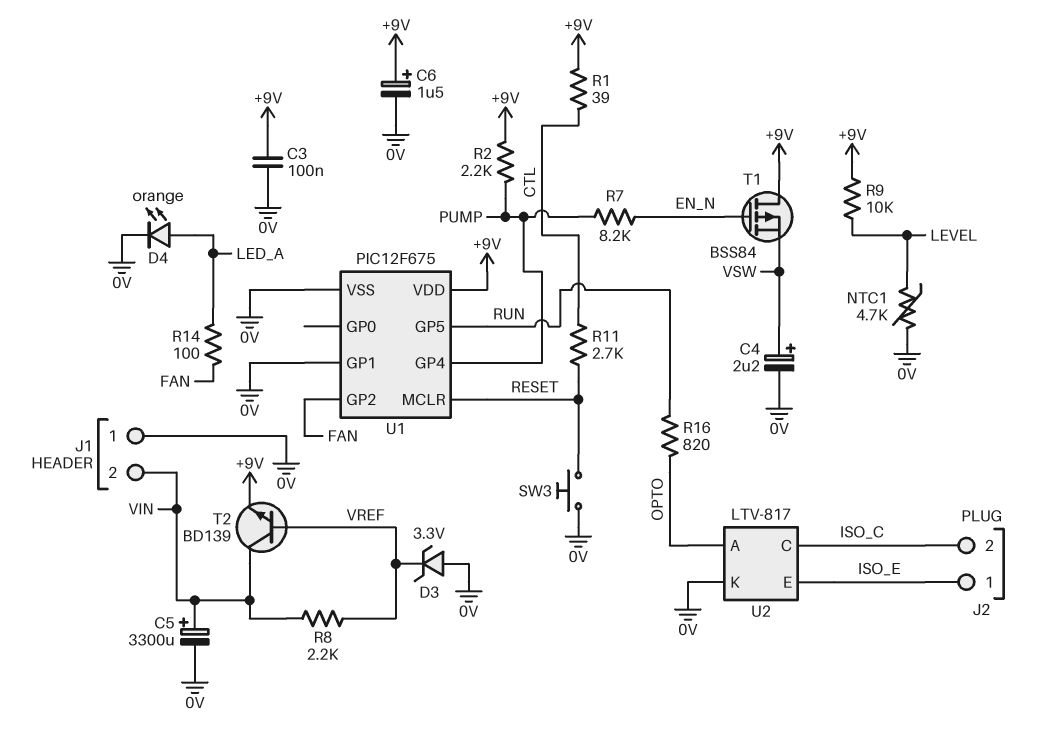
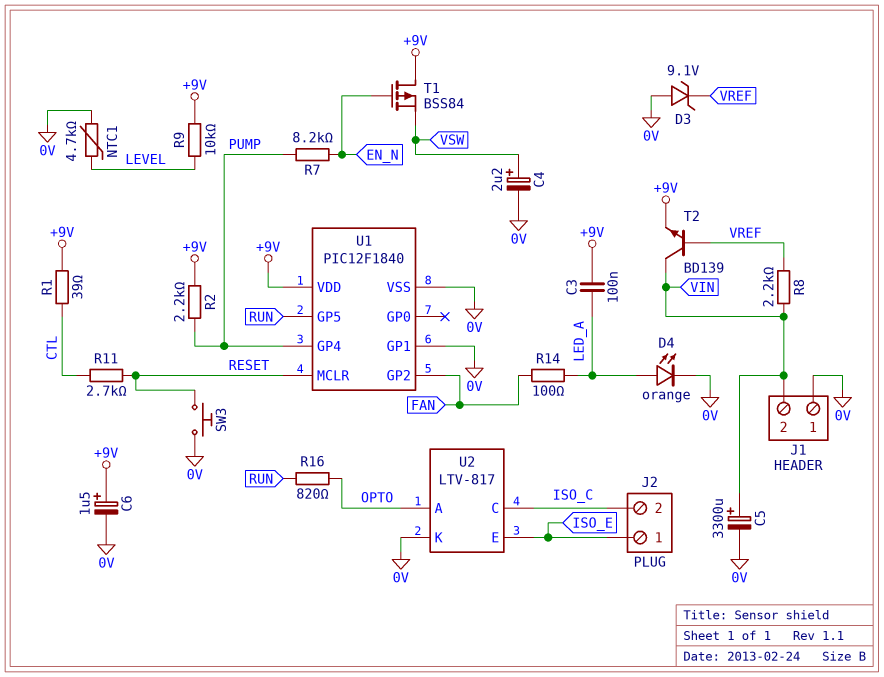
C3: 100nF (+9V, 0V) -> 100nF (+9V, LED_A)
D3: zener 3.3V (A 0V, K VREF) -> zener 9.1V (A 0V, K VREF)
U1: PIC12F675 -> PIC12F1840

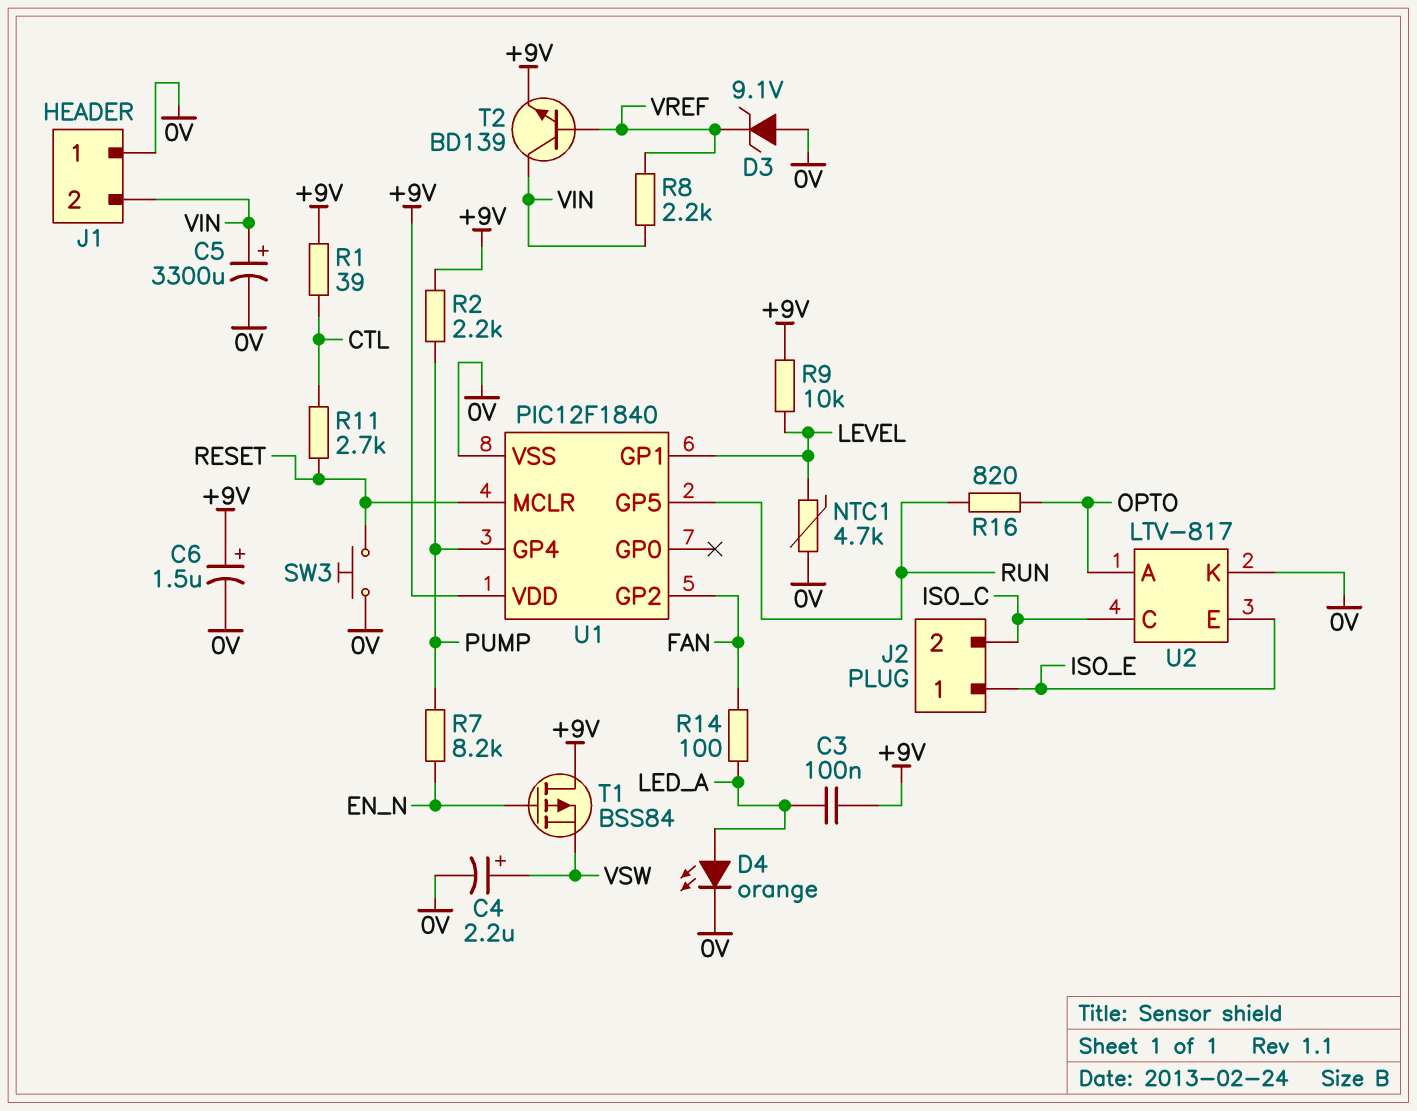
U1 pin GP1: 0V -> LEVEL

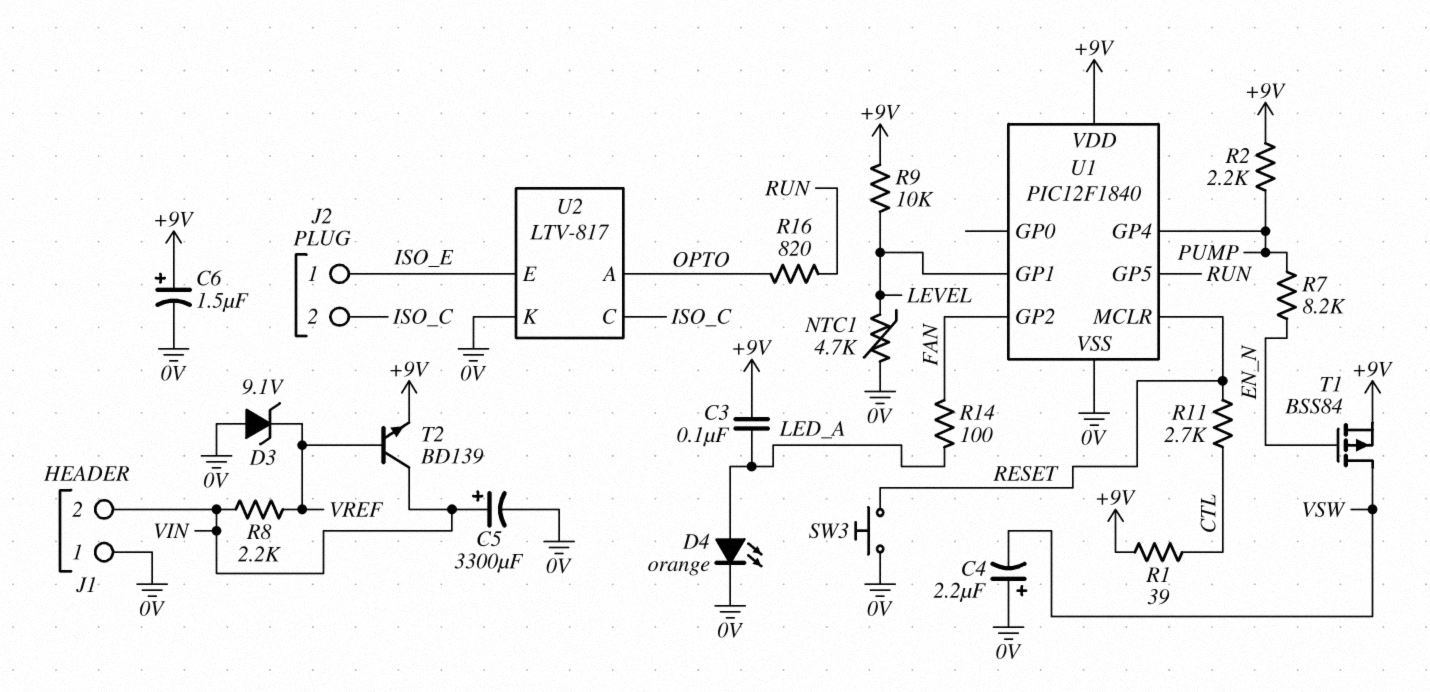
C4: 2.2uF (plus VSW, minus 0V) -> 2.2uF (plus 0V, minus VSW)
T1: PMOS BSS84 (G EN_N, D +9V, S VSW) -> PMOS BSS84 (G EN_N, D VSW, S +9V)

